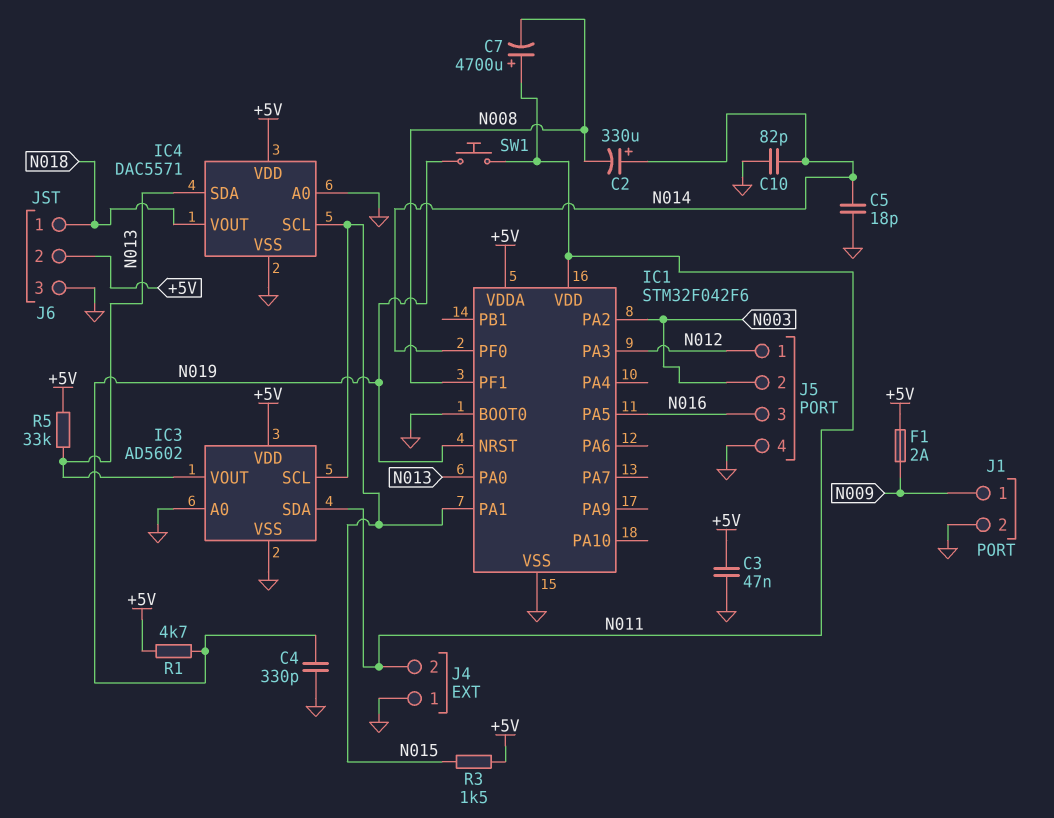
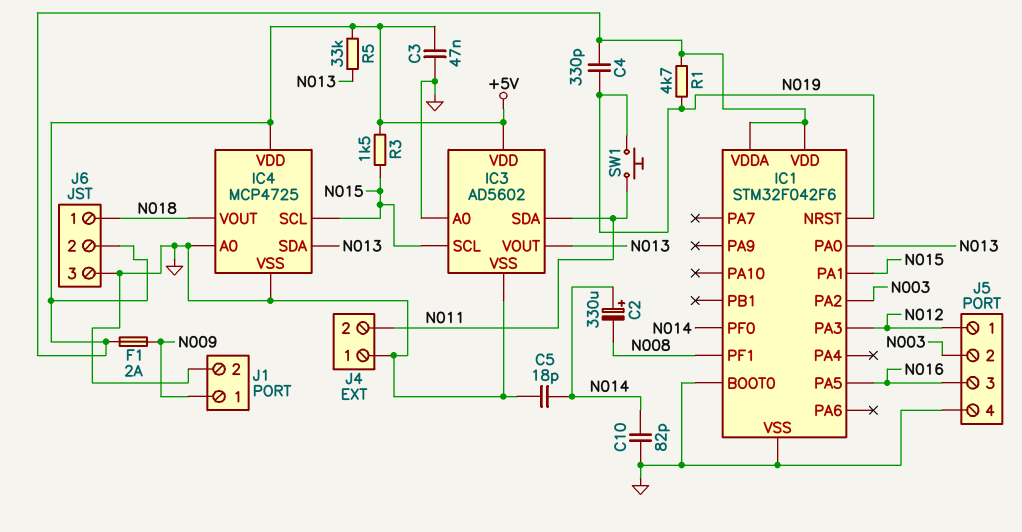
C4: 330pF (GND, N019) -> 330pF (+5V, N019)
C7: 4700uF (plus N011, minus N008) -> none
IC1 pin VDD: N011 -> +5V
IC4: DAC5571 -> MCP4725

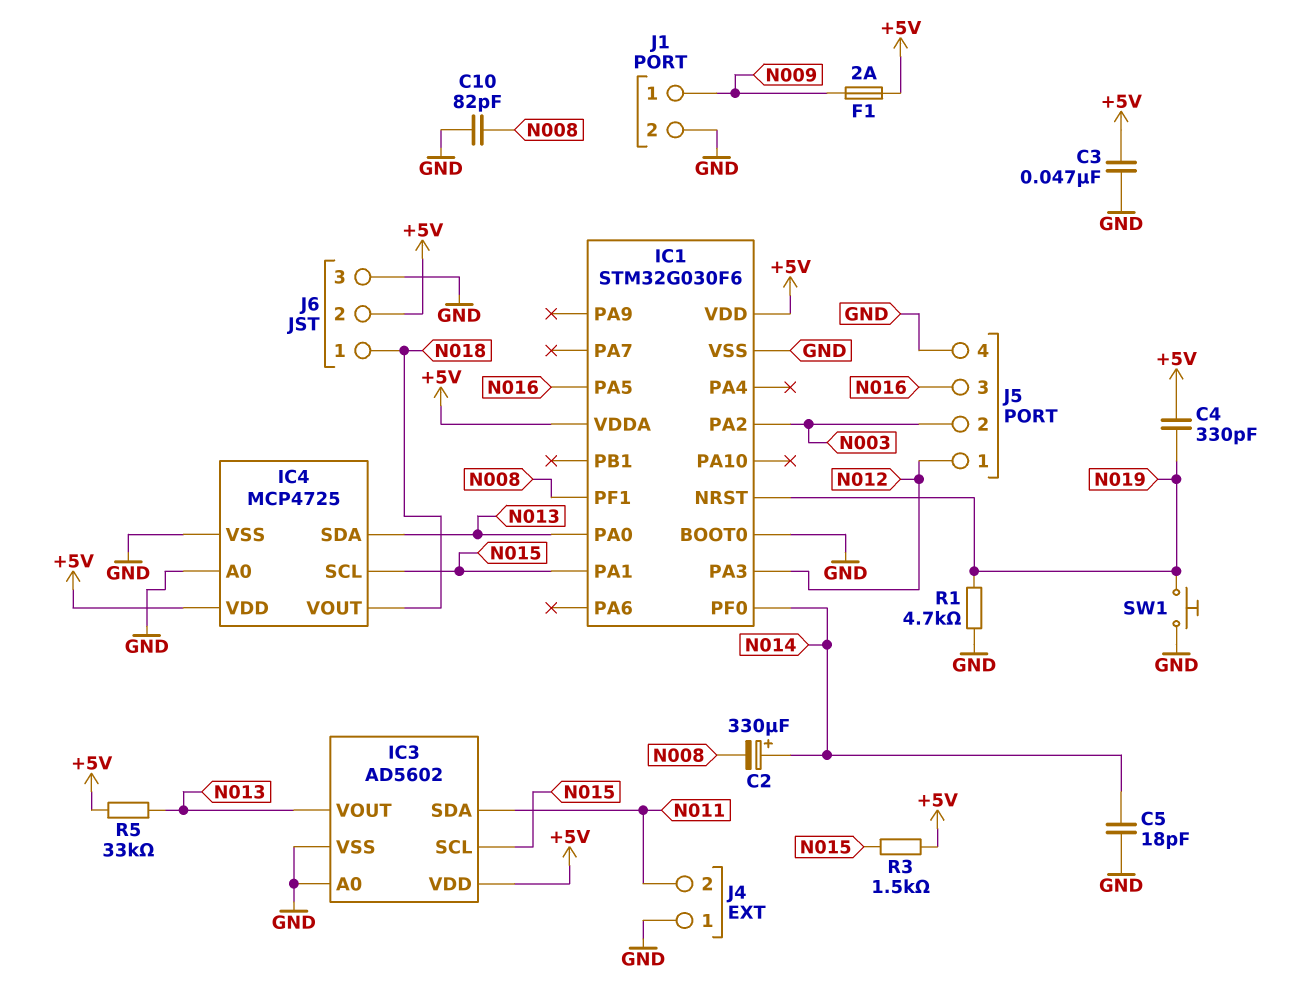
C10: 82pF (GND, N014) -> 82pF (GND, N008)
IC1: STM32F042F6 -> STM32G030F6
R1: 4.7k (+5V, N019) -> 4.7k (GND, N019)
SW1: button (N011, N019) -> button (GND, N019)

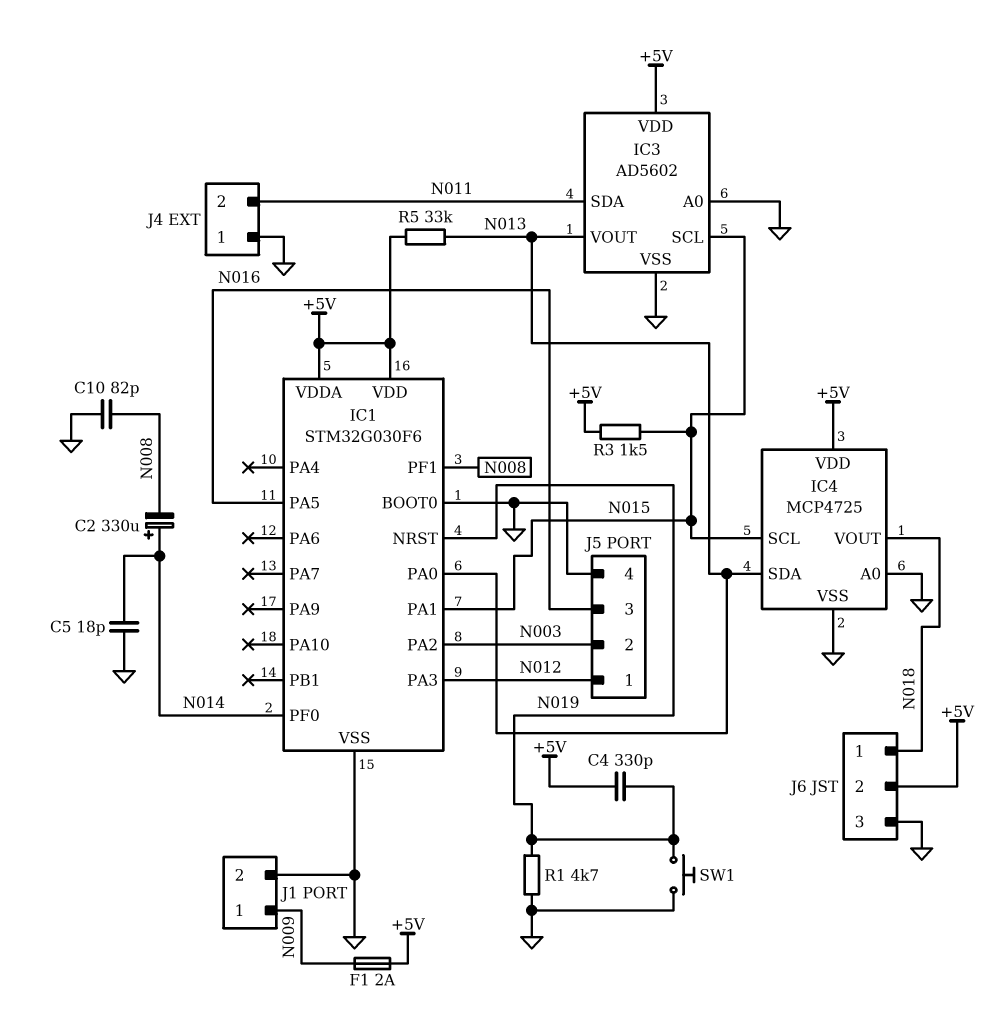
C3: 47nF (+5V, GND) -> none

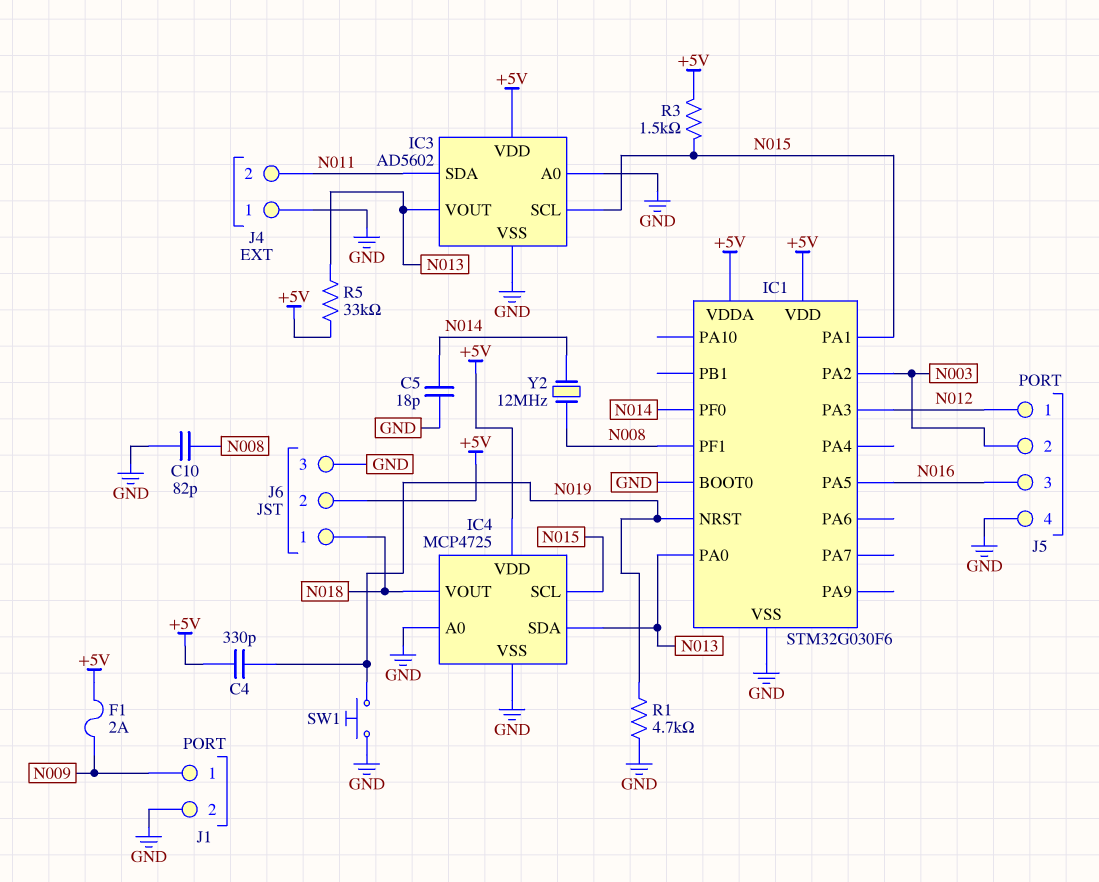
C2: 330uF (plus N014, minus N008) -> none
Y2: none -> 12MHz (N008, N014)

